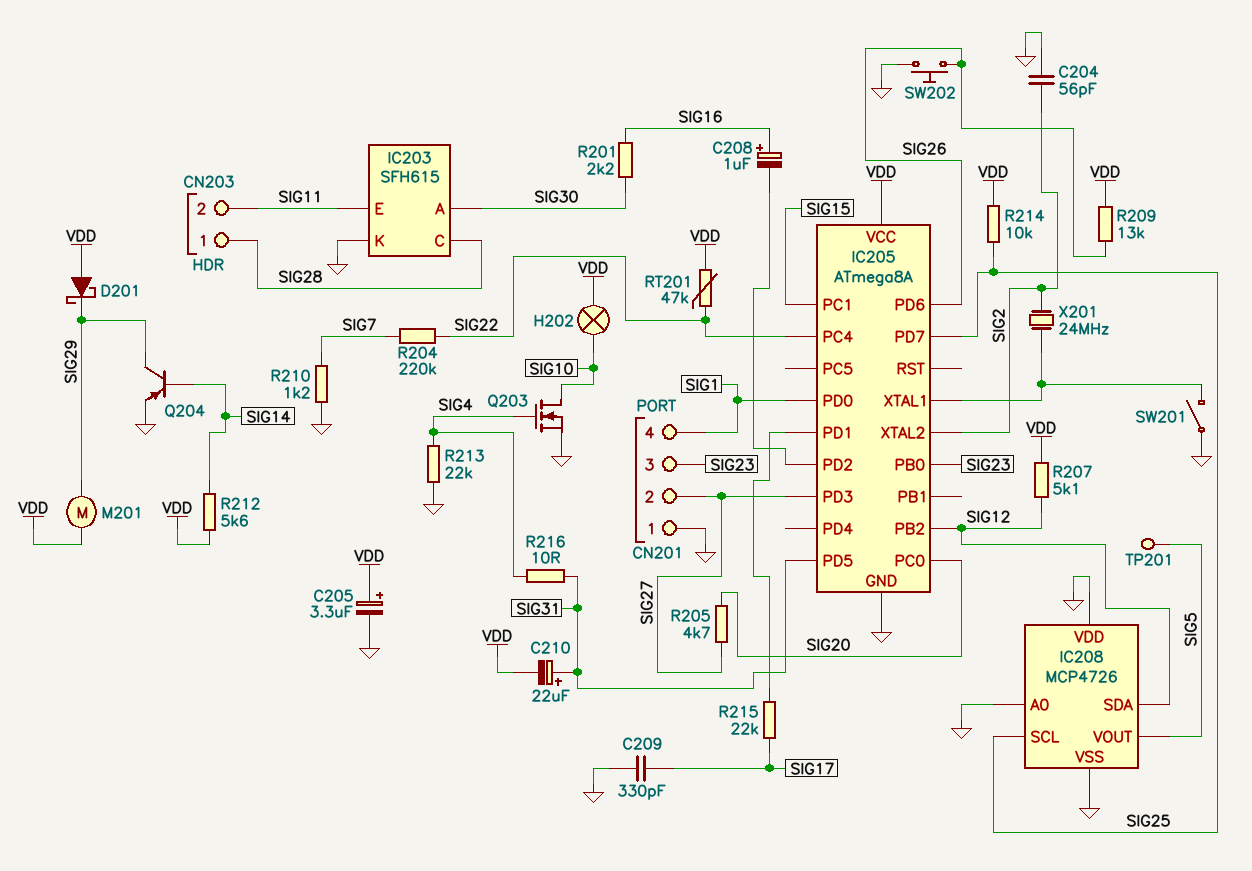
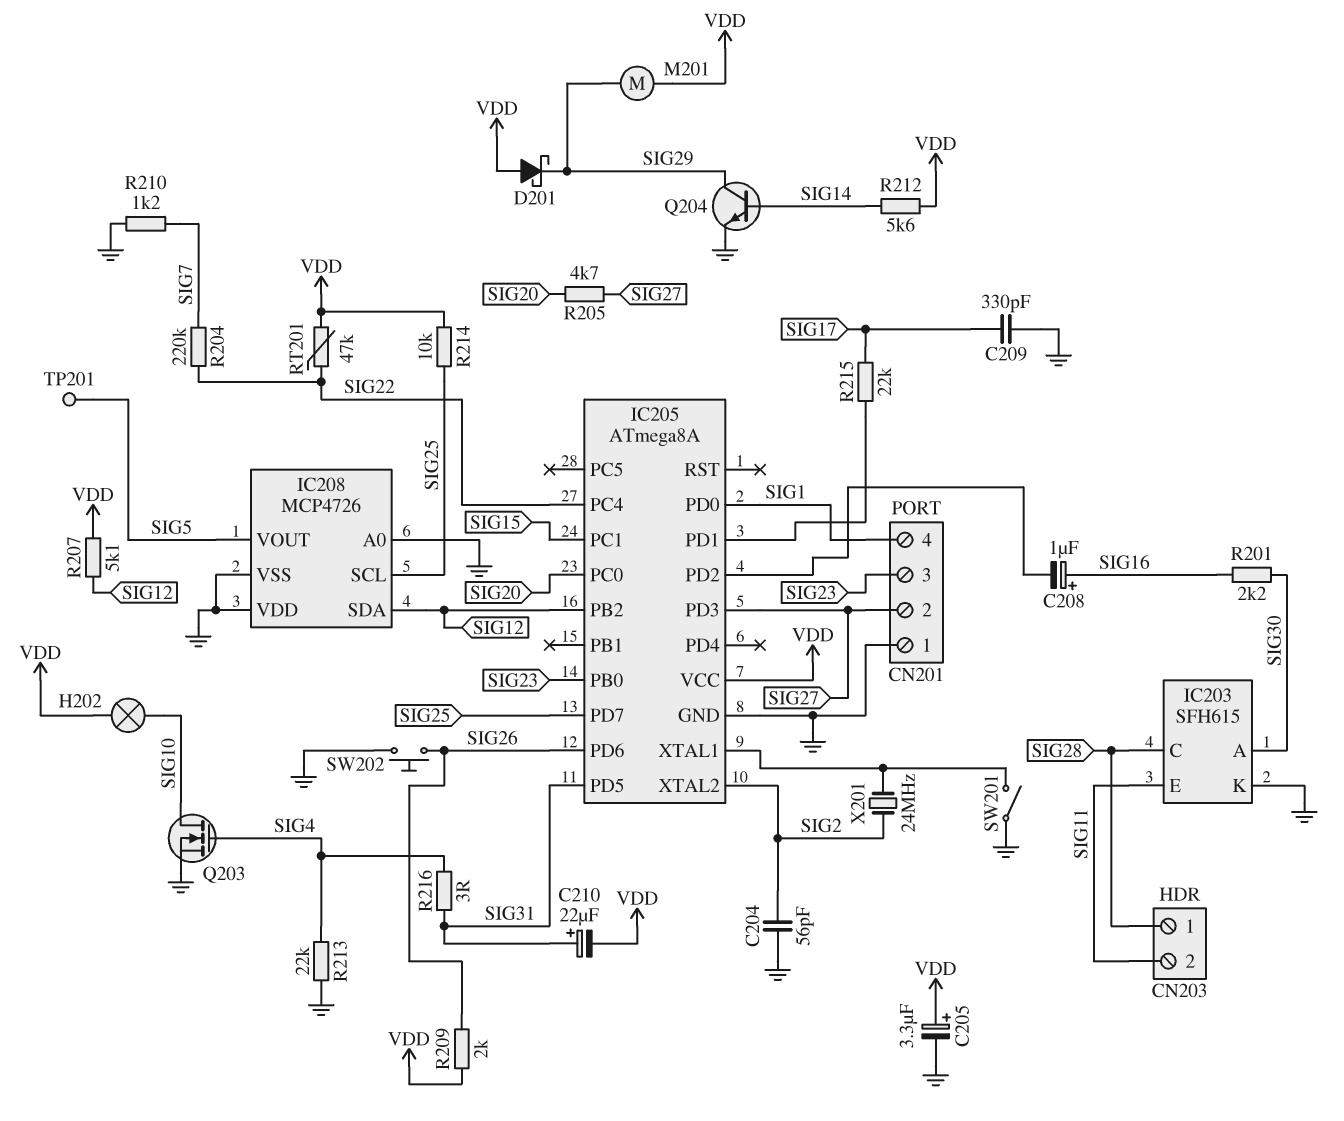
Q204: PNP (B SIG14, C SIG29, E GND) -> NPN (B SIG14, C SIG29, E GND)
R209: 13k (SIG26, VDD) -> 2k (SIG26, VDD)
R216: 10 (SIG4, SIG31) -> 3 (SIG4, SIG31)

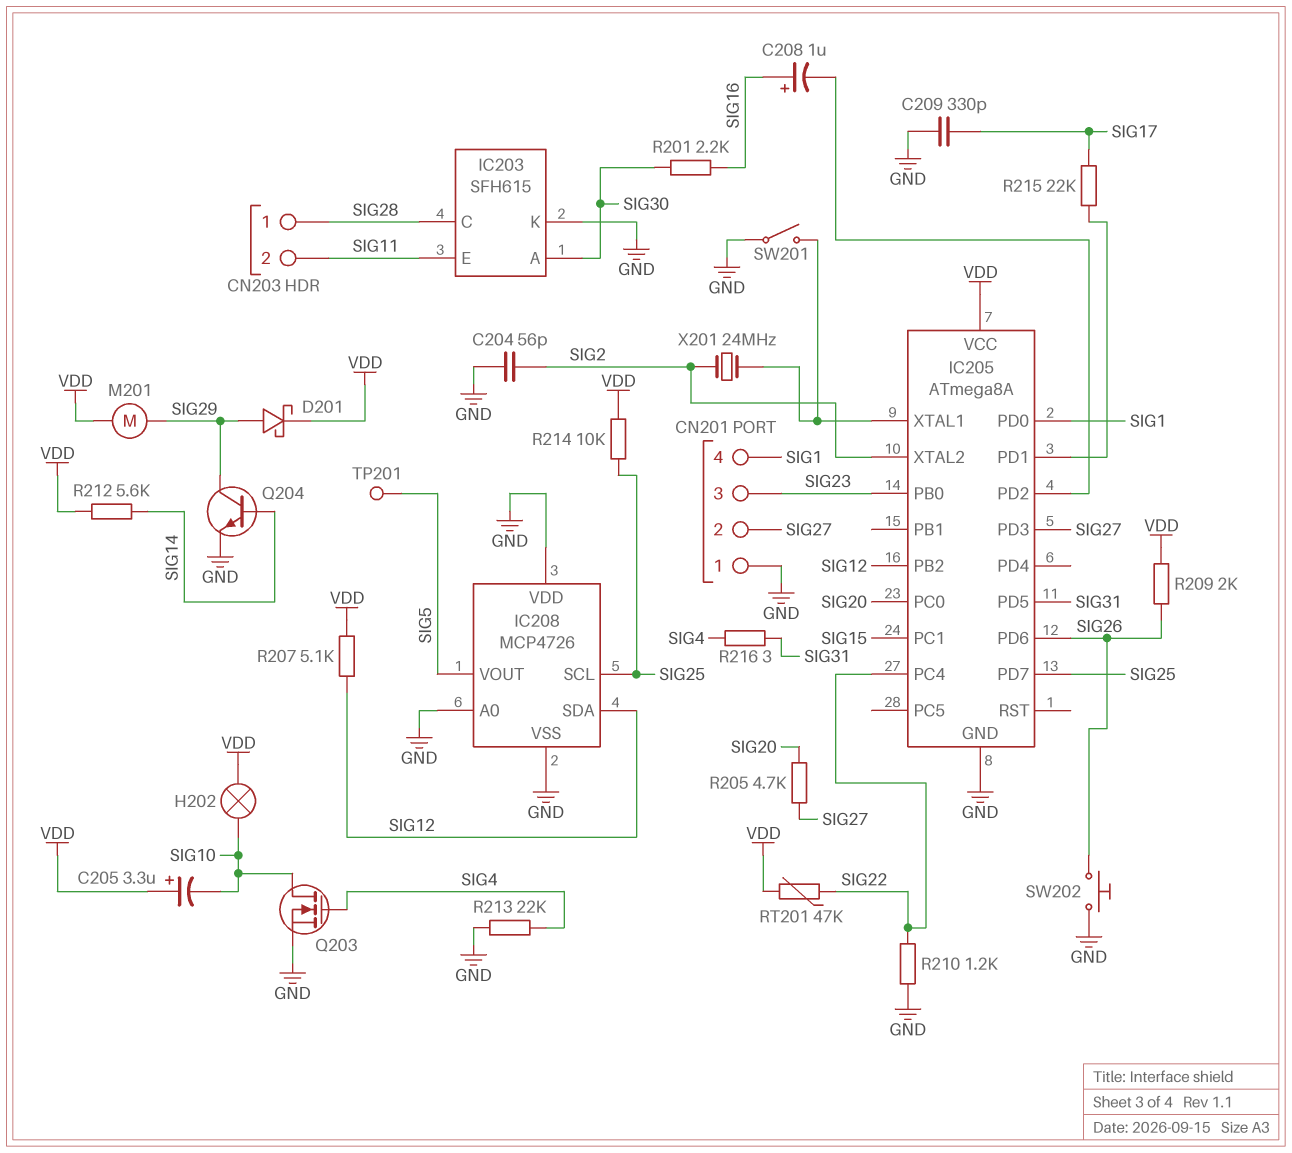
C205: 3.3uF (plus VDD, minus GND) -> 3.3uF (plus VDD, minus SIG10)
C210: 22uF (plus SIG31, minus VDD) -> none
D201: schottky (A VDD, K SIG29) -> schottky (A SIG29, K VDD)
R204: 220k (SIG7, SIG22) -> none
R210: 1.2k (GND, SIG7) -> 1.2k (GND, SIG22)

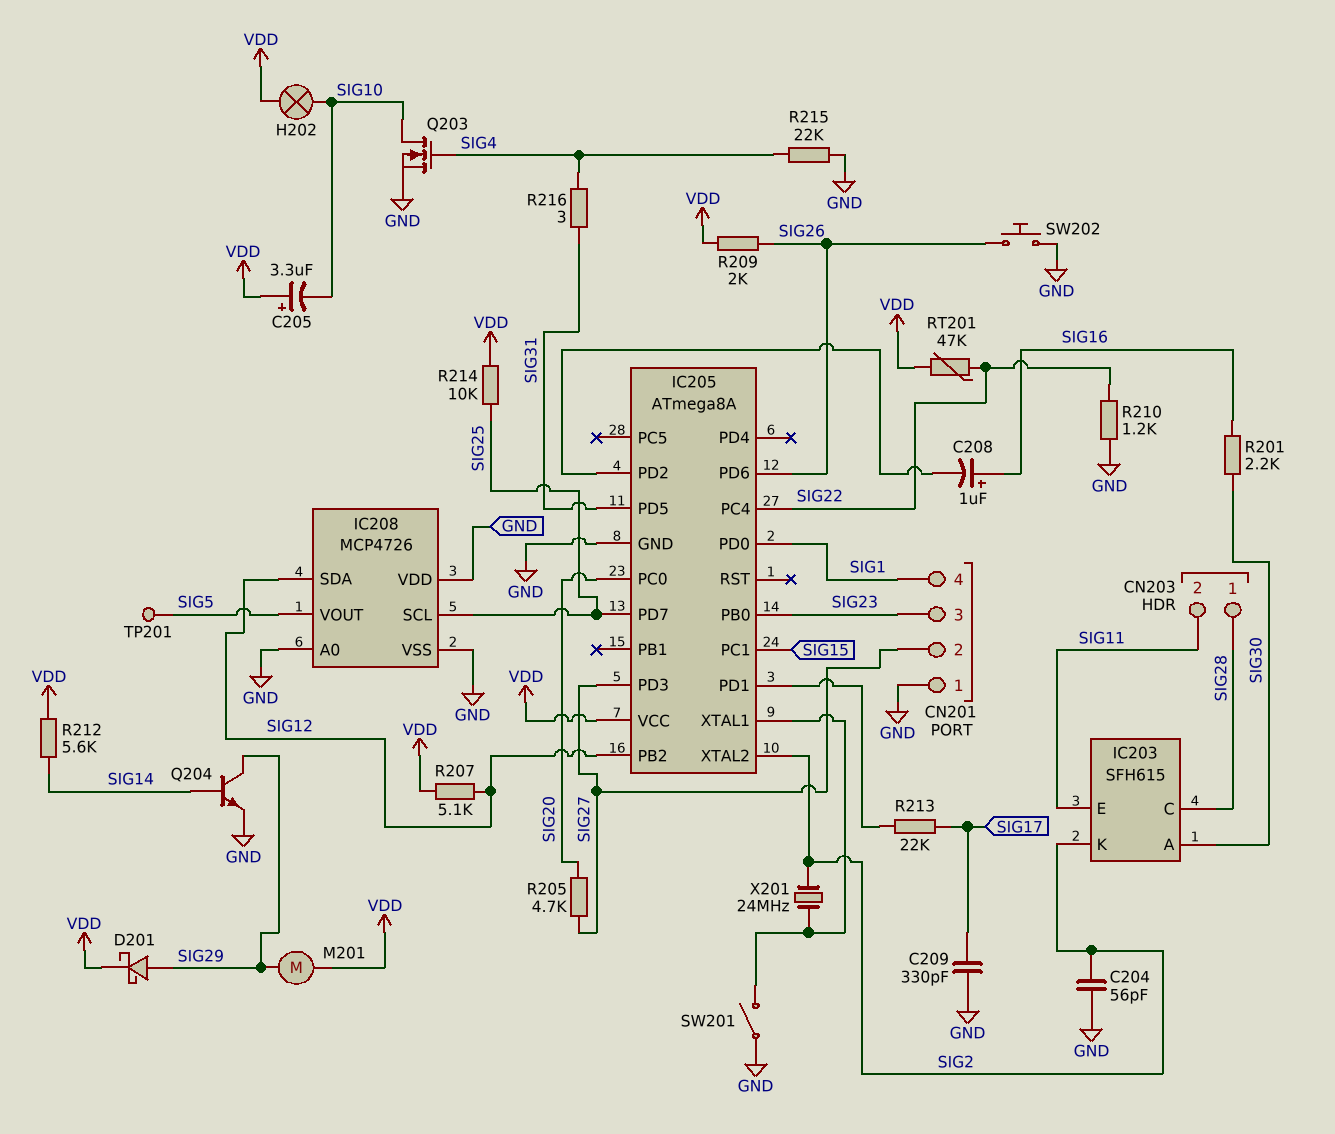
IC203 pin K: GND -> SIG2
R213: 22k (GND, SIG4) -> 22k (IC205/PD1, SIG17)
R215: 22k (IC205/PD1, SIG17) -> 22k (GND, SIG4)

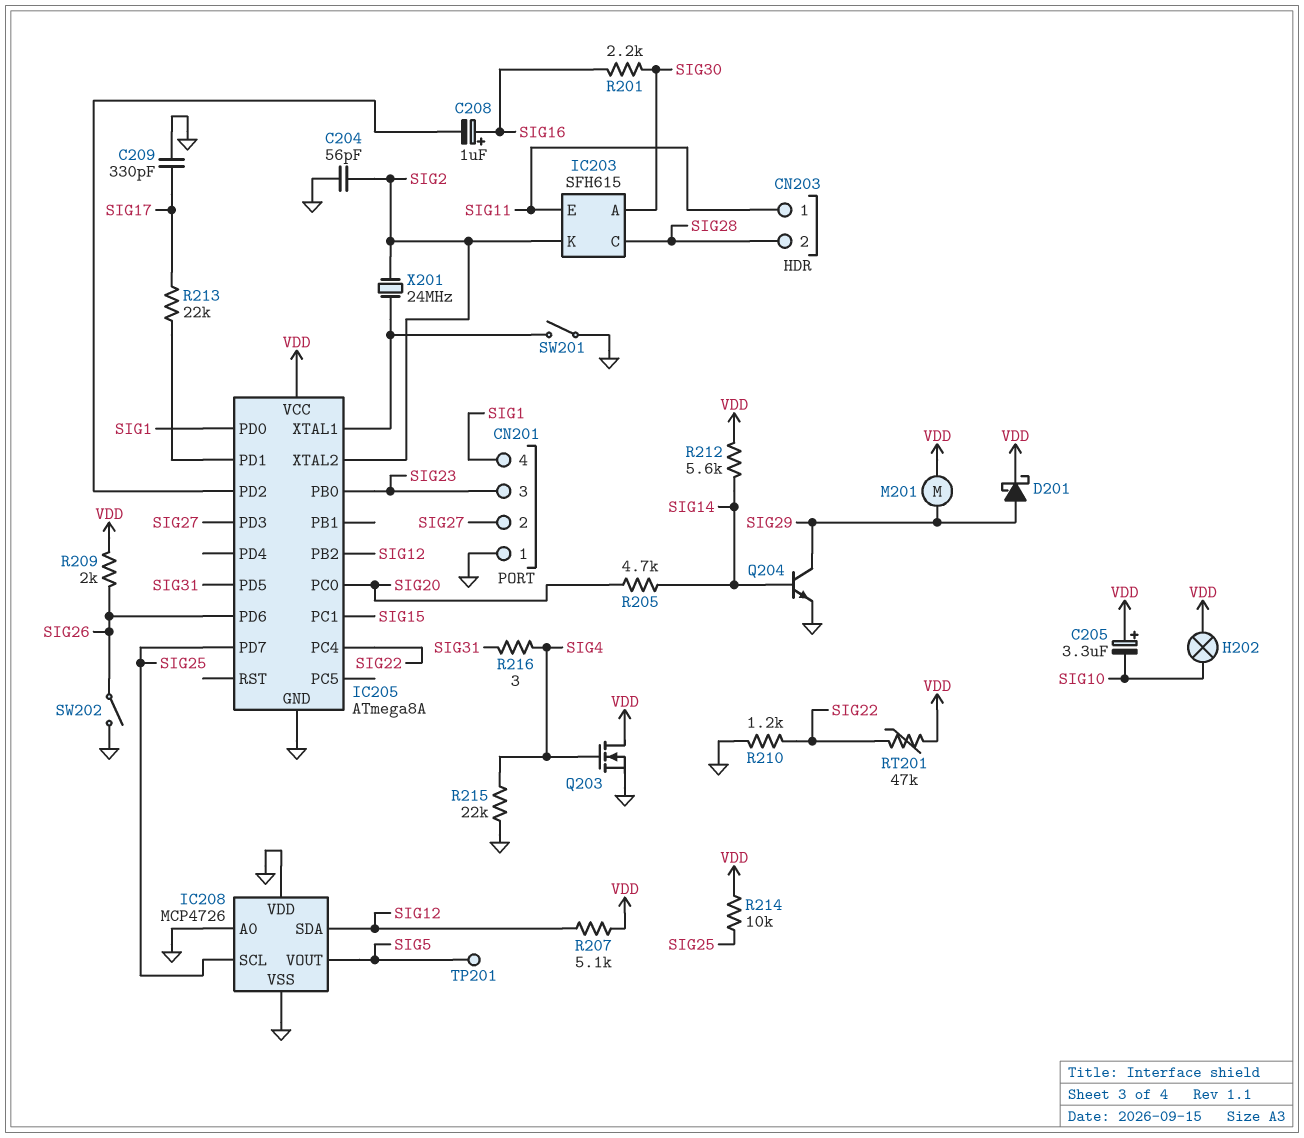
CN203 pin 1: SIG28 -> SIG11
CN203 pin 2: SIG11 -> SIG28
Q203: NMOS (G SIG4, D SIG10, S GND) -> NMOS (G SIG4, D VDD, S GND)
R205: 4.7k (SIG20, SIG27) -> 4.7k (SIG14, SIG20)
SW202: button (GND, SIG26) -> switch (GND, SIG26)

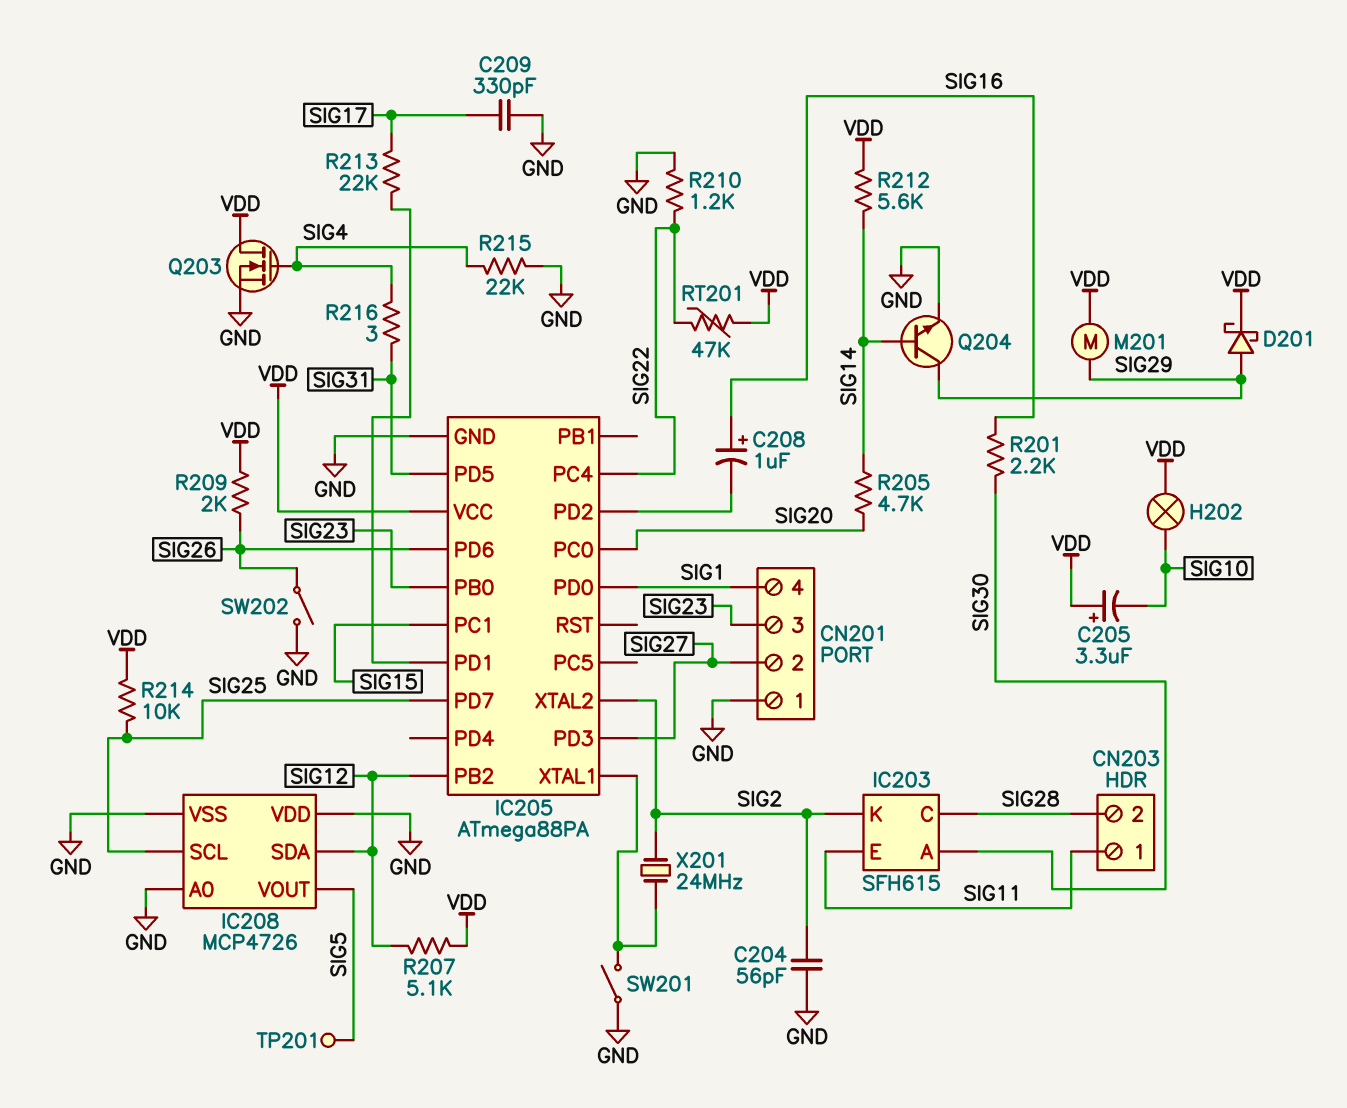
IC205: ATmega8A -> ATmega88PA

